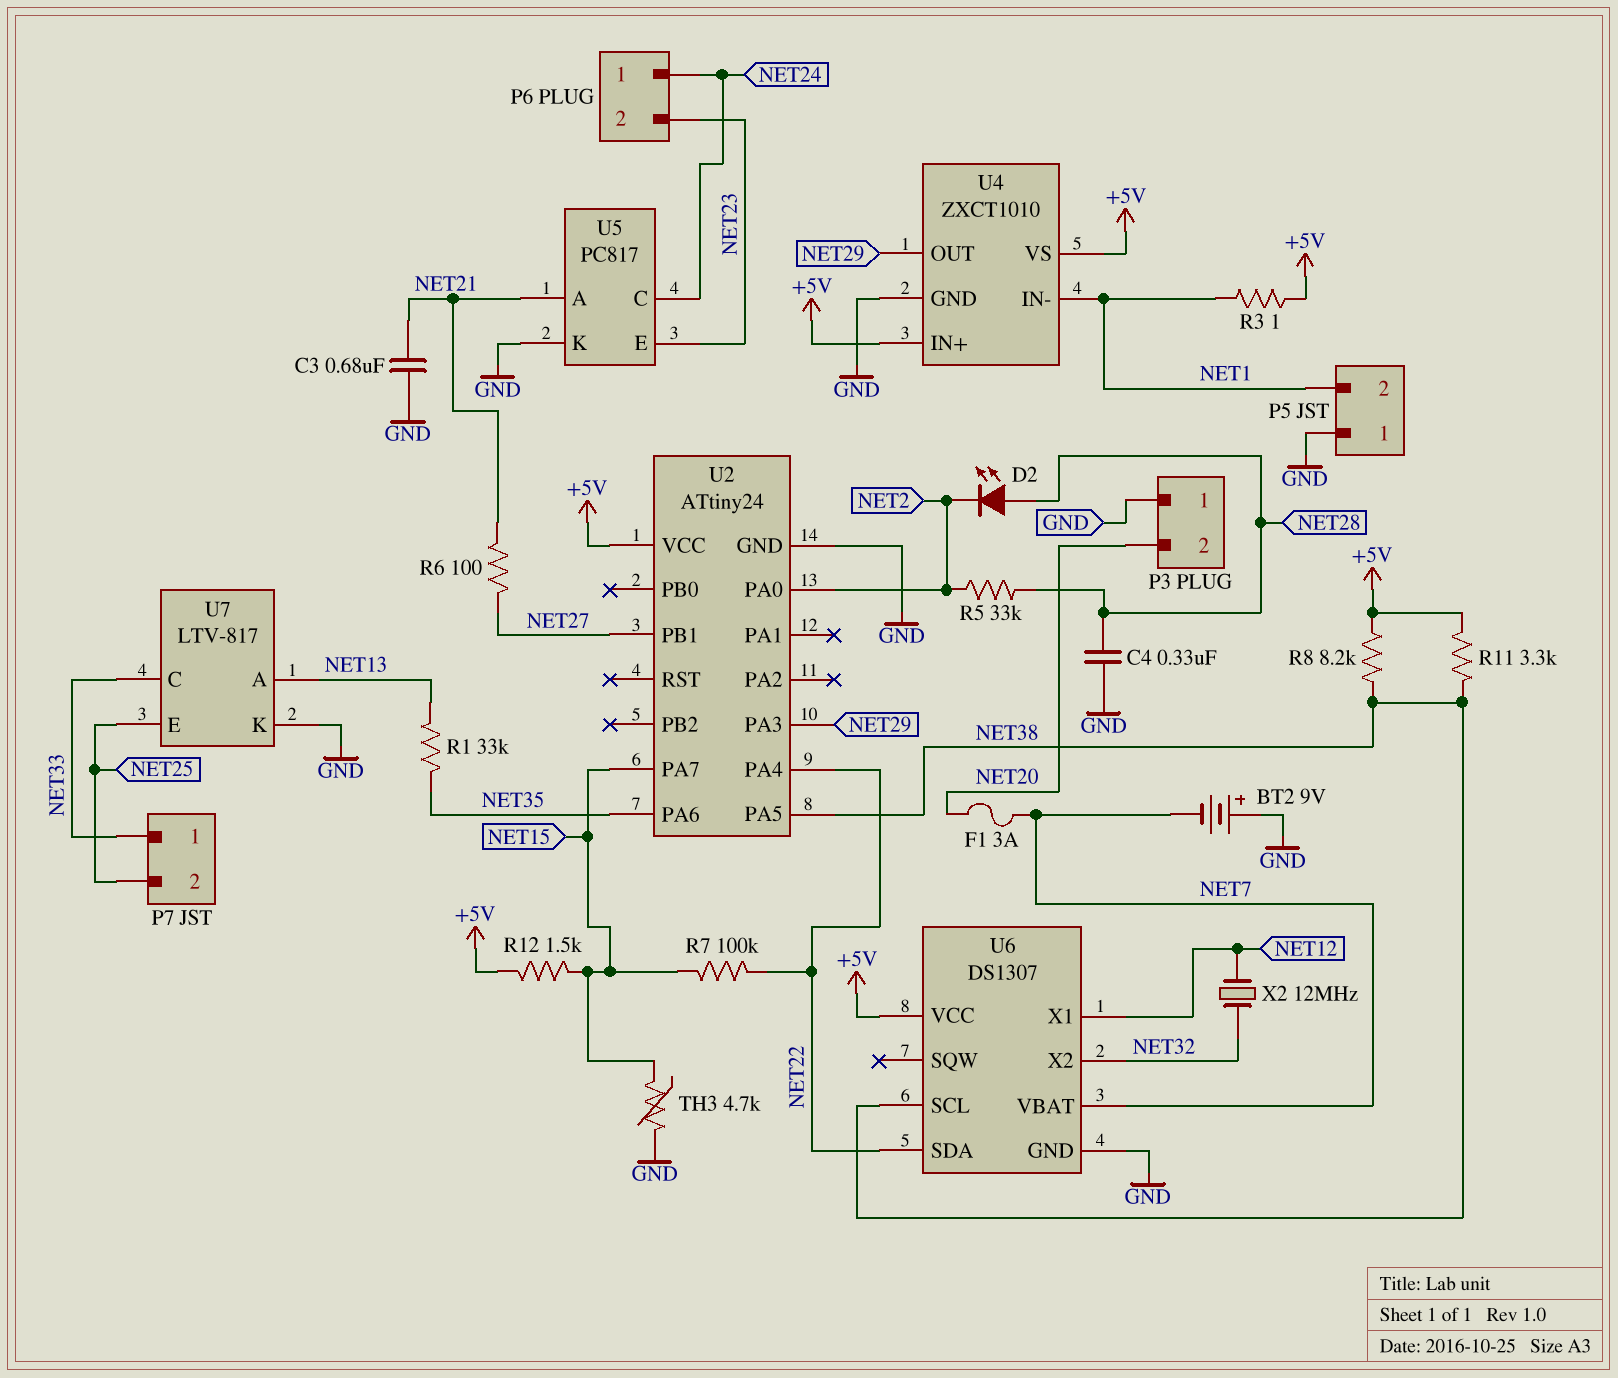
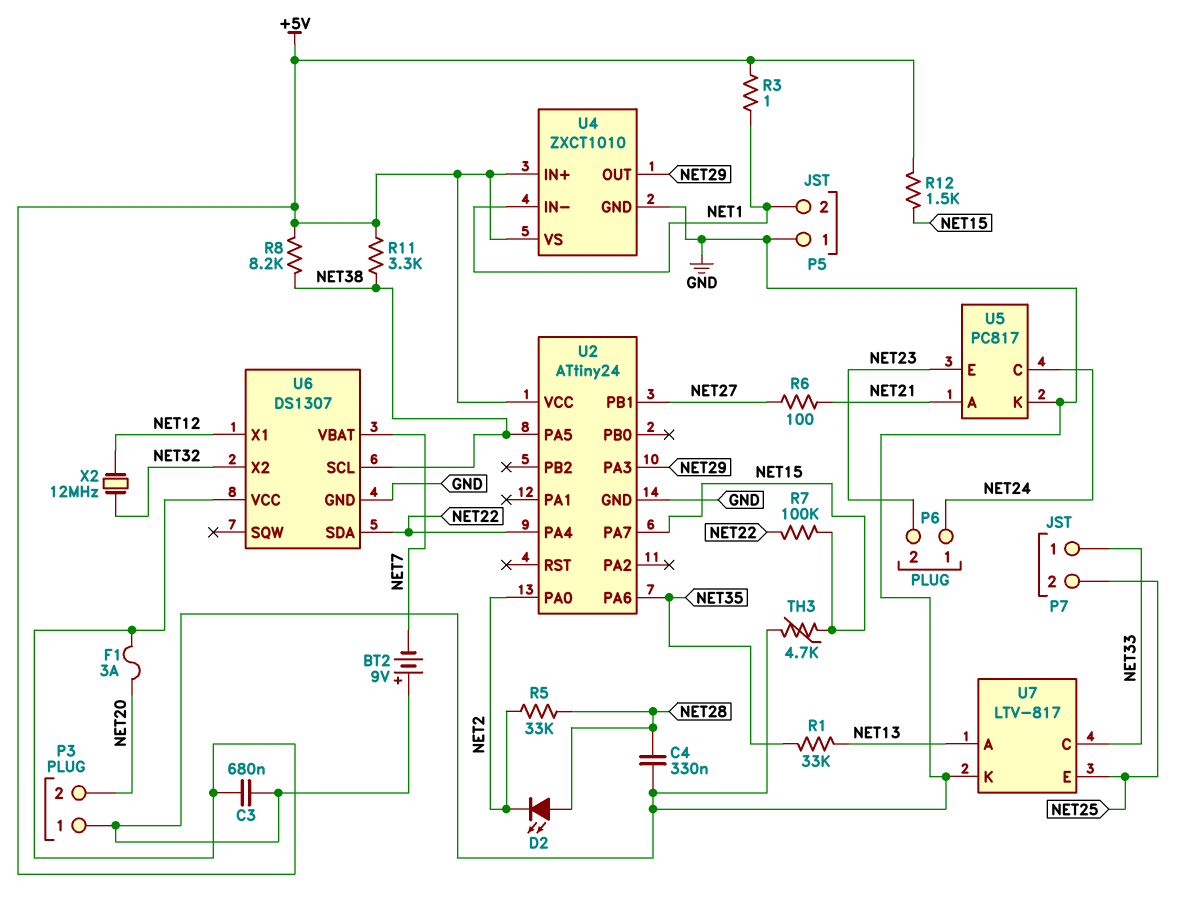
C3: 680nF (GND, NET21) -> 680nF (+5V, GND)
F1: 3A (NET7, NET20) -> 3A (+5V, NET20)

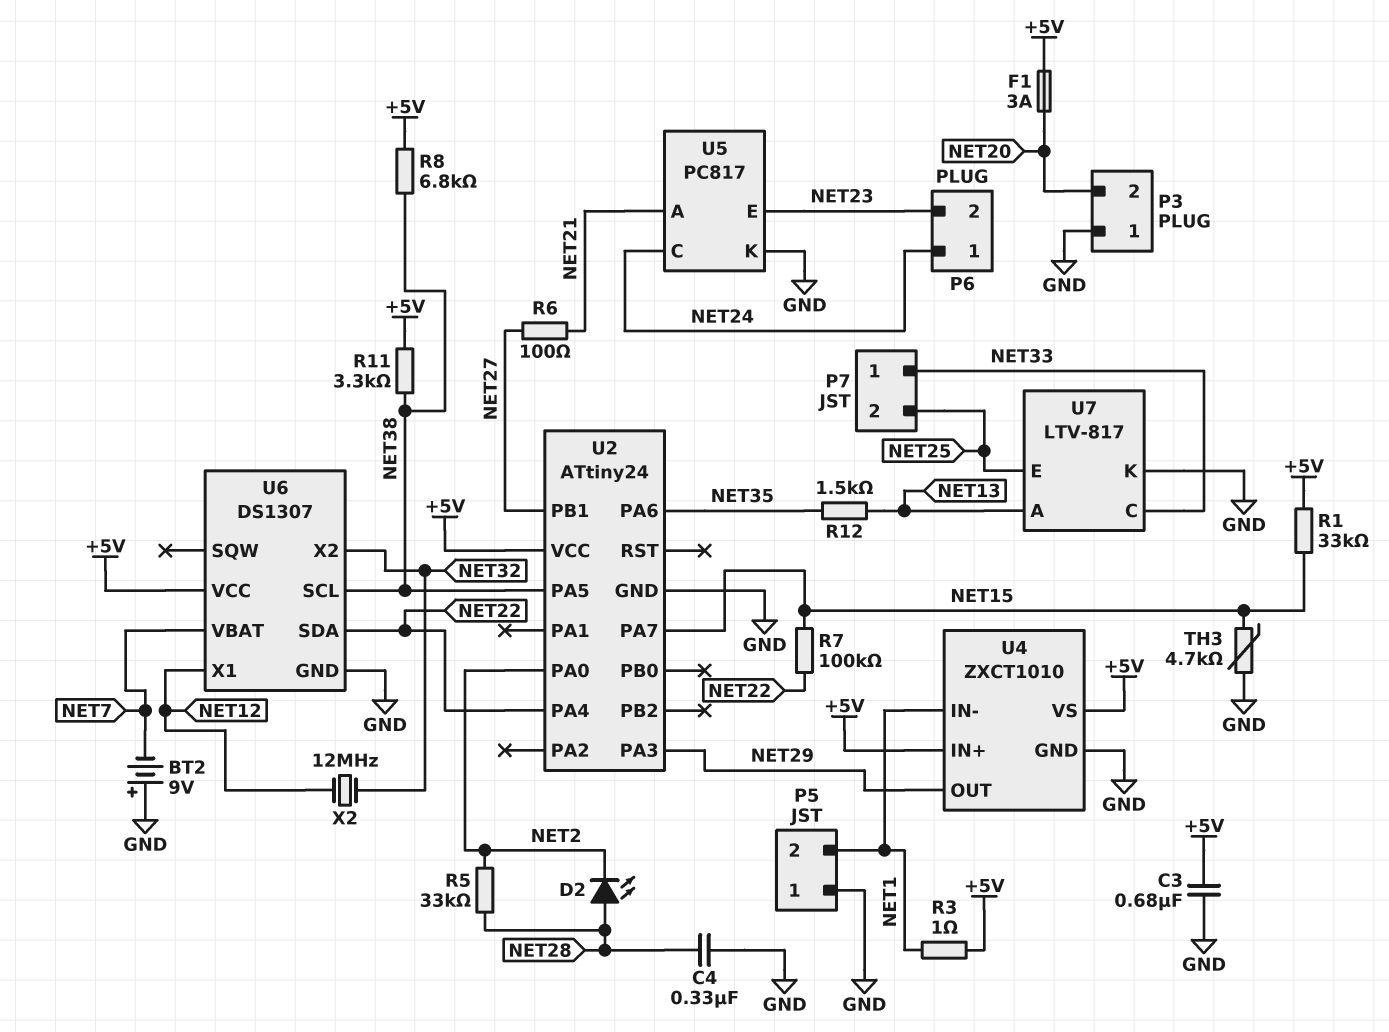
R1: 33k (NET13, NET35) -> 33k (+5V, NET15)
R8: 8.2k (+5V, NET38) -> 6.8k (+5V, NET38)
R12: 1.5k (+5V, NET15) -> 1.5k (NET13, NET35)

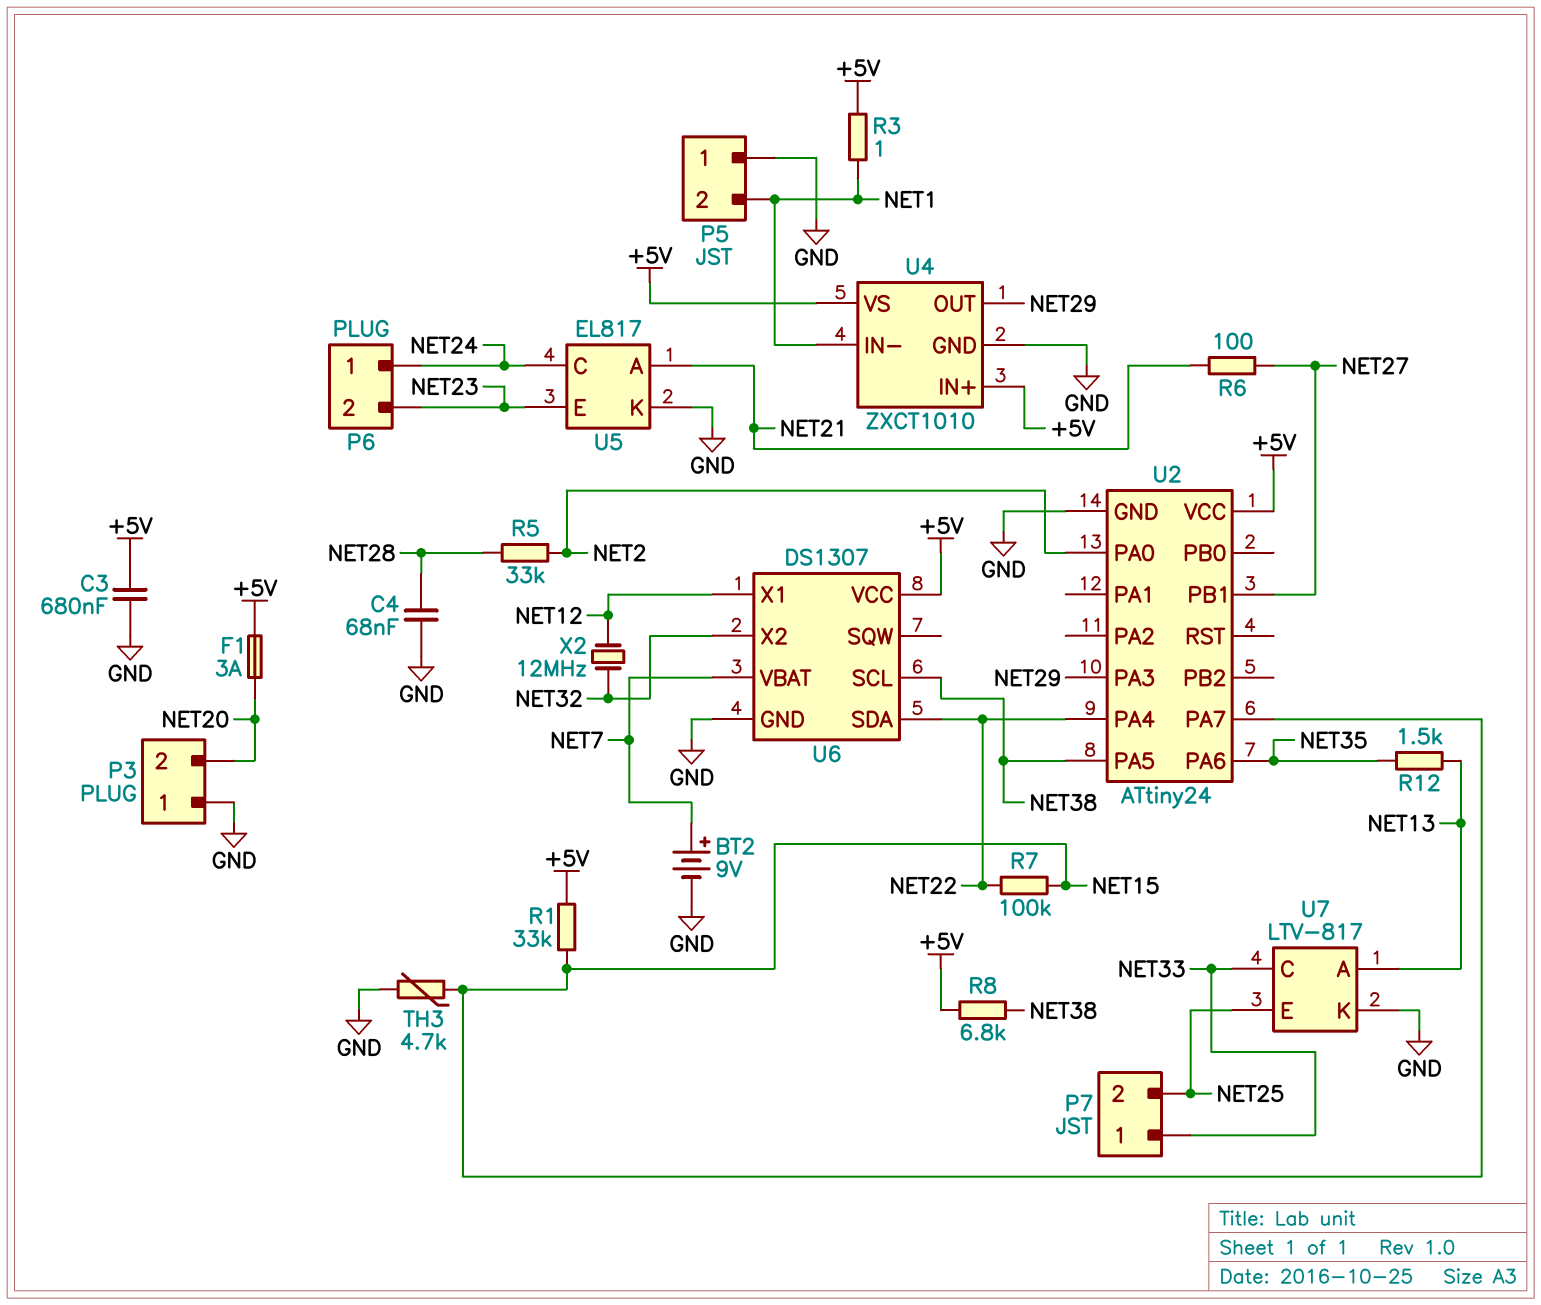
BT2: 9V (plus GND, minus NET7) -> 9V (plus NET7, minus GND)
C4: 330nF (GND, NET28) -> 68nF (GND, NET28)
D2: LED (A NET28, K NET2) -> none
R11: 3.3k (+5V, NET38) -> none
U5: PC817 -> EL817

